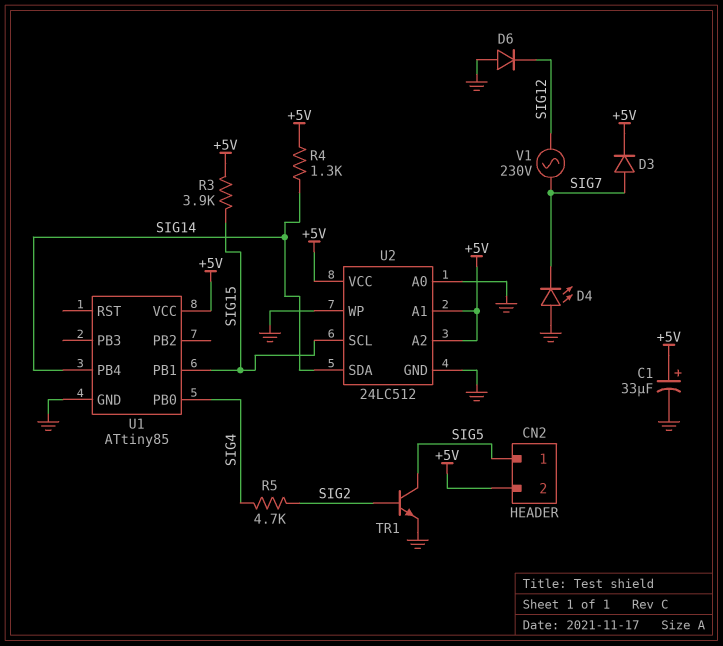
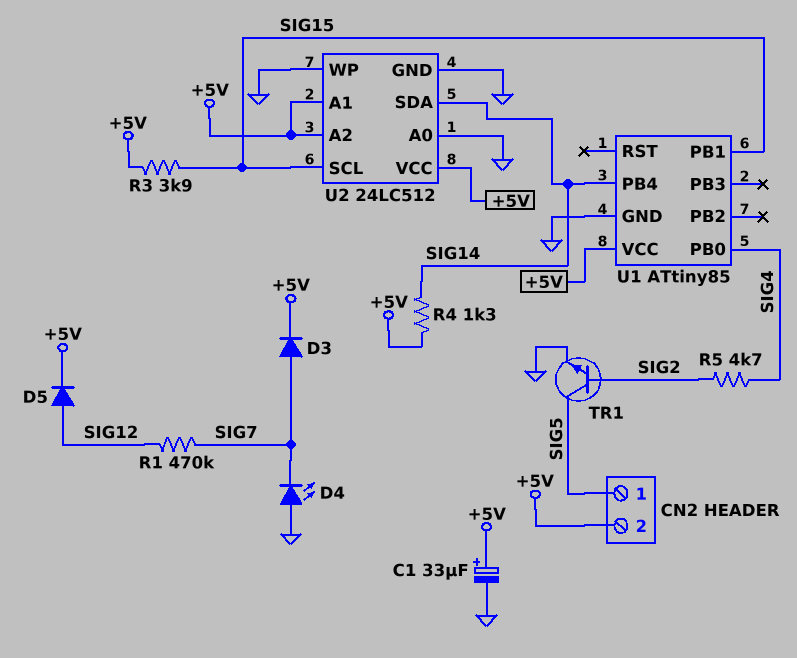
D5: none -> diode (A SIG12, K +5V)
D6: diode (A GND, K SIG12) -> none
R1: none -> 470k (SIG7, SIG12)
V1: AC 230V (SIG7, SIG12) -> none

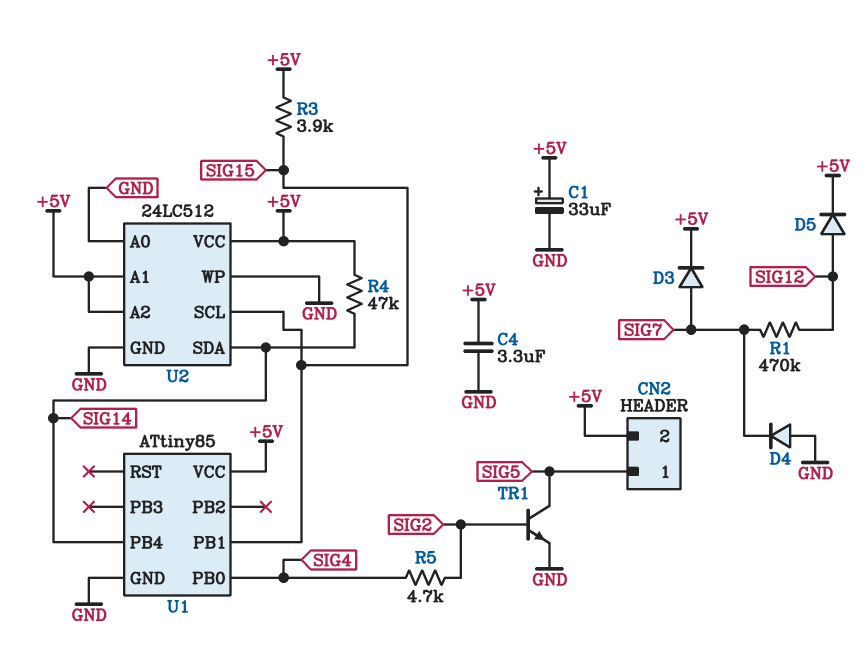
C4: none -> 3.3uF (+5V, GND)
D4: LED (A GND, K SIG7) -> diode (A GND, K SIG7)
R4: 1.3k (+5V, SIG14) -> 47k (+5V, SIG14)

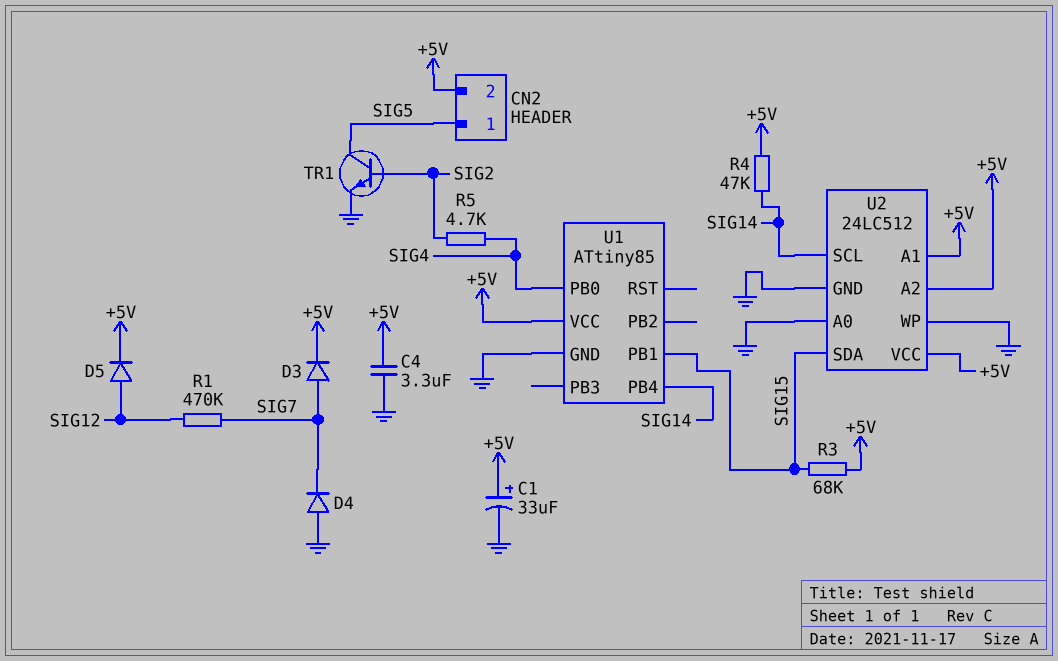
R3: 3.9k (+5V, SIG15) -> 68k (+5V, SIG15)
U2 pin SCL: SIG15 -> SIG14
U2 pin SDA: SIG14 -> SIG15

